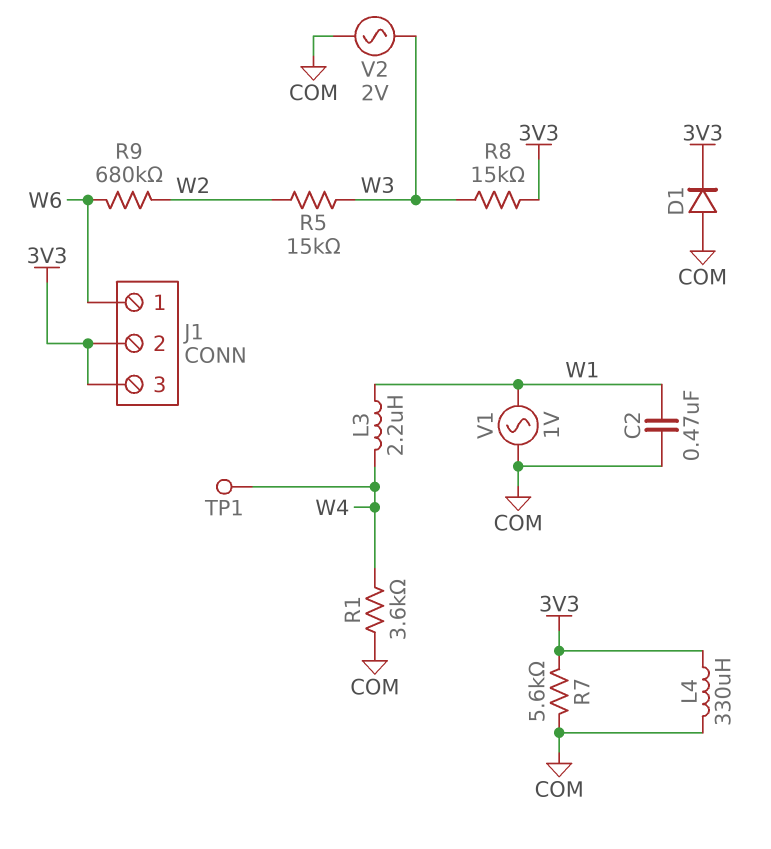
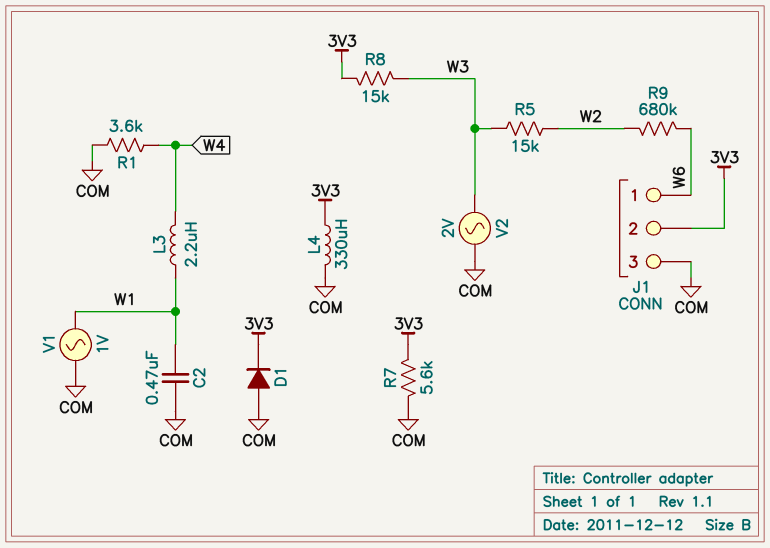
J1 pin 3: 3V3 -> COM
TP1: test point (W4) -> none

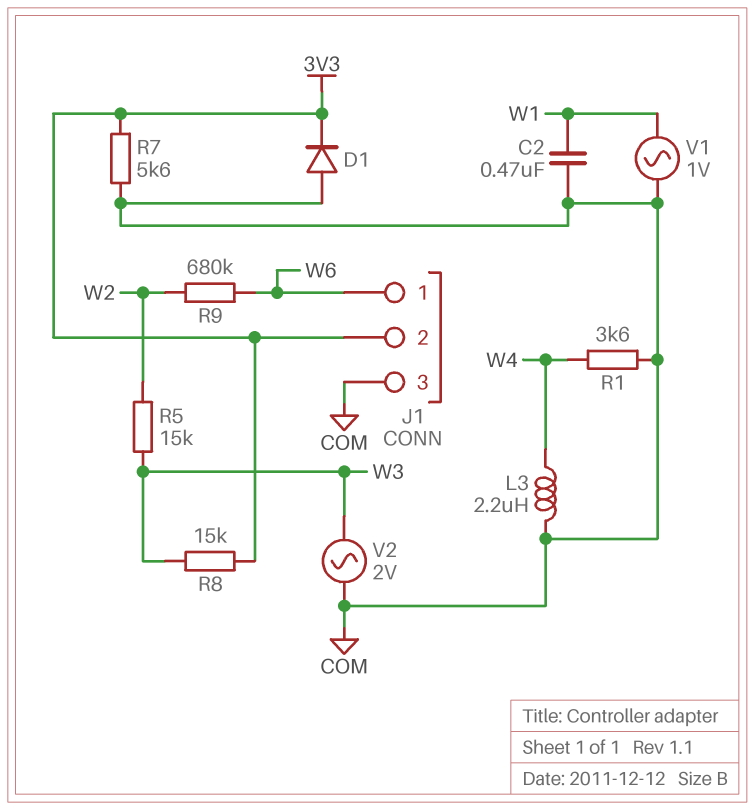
L3: 2.2uH (W1, W4) -> 2.2uH (COM, W4)
L4: 330uH (3V3, COM) -> none

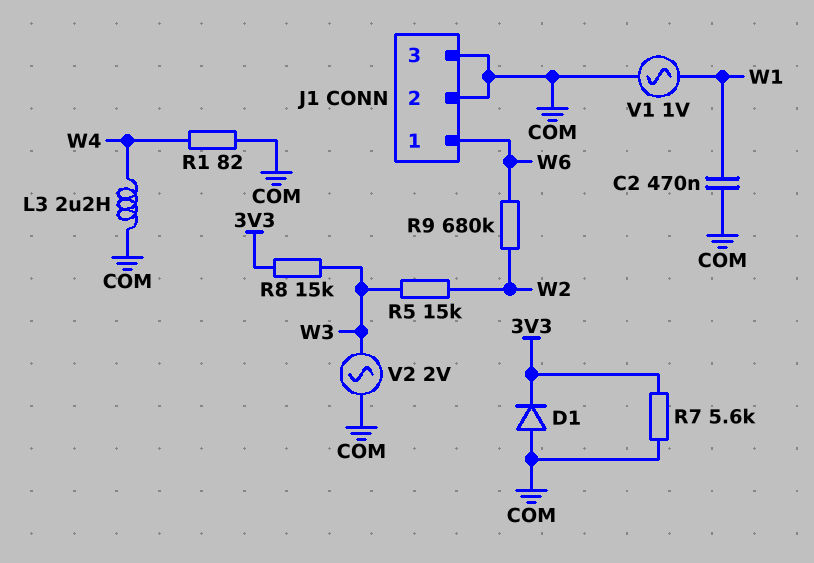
J1 pin 2: 3V3 -> COM
R1: 3.6k (COM, W4) -> 82 (COM, W4)

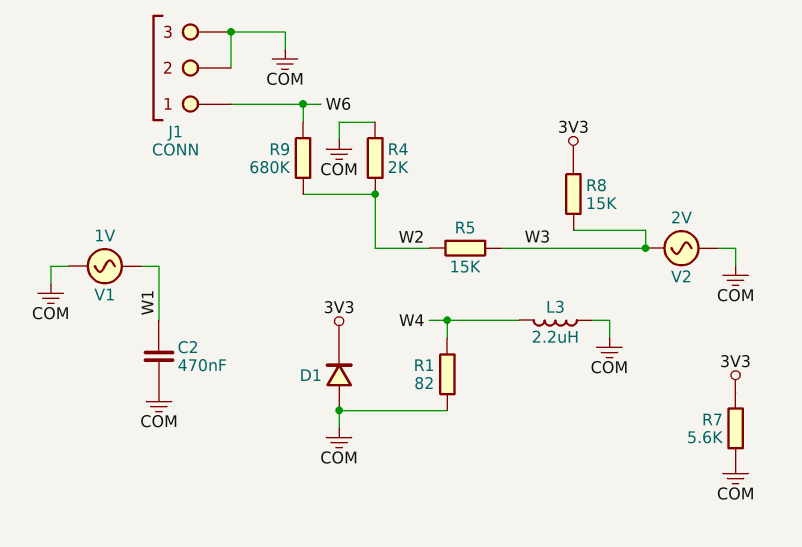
R4: none -> 2k (COM, W2)

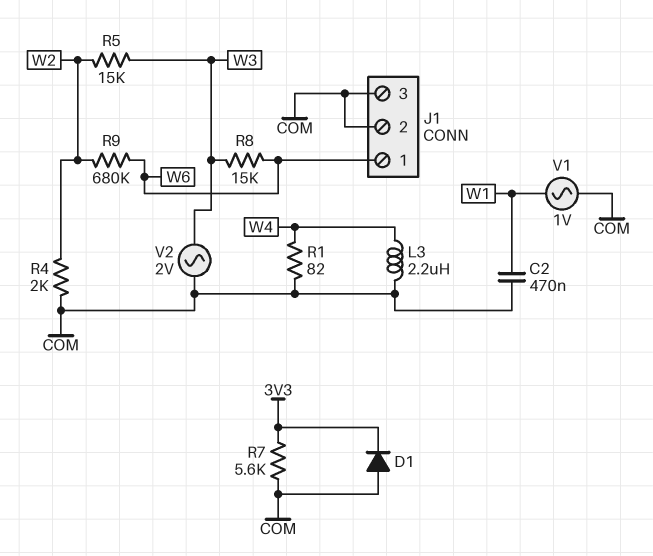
R8: 15k (3V3, W3) -> 15k (W3, W6)

